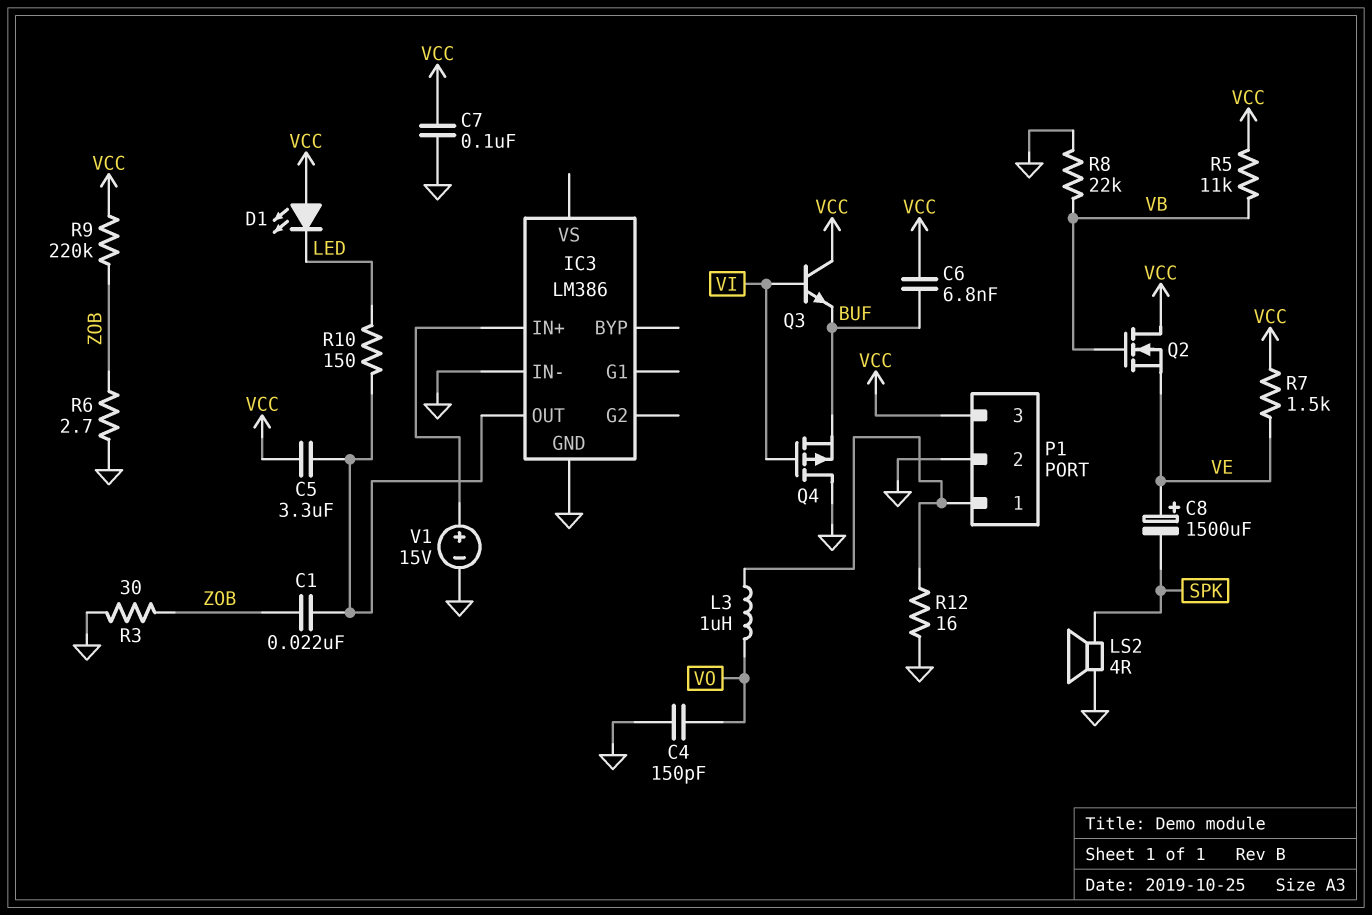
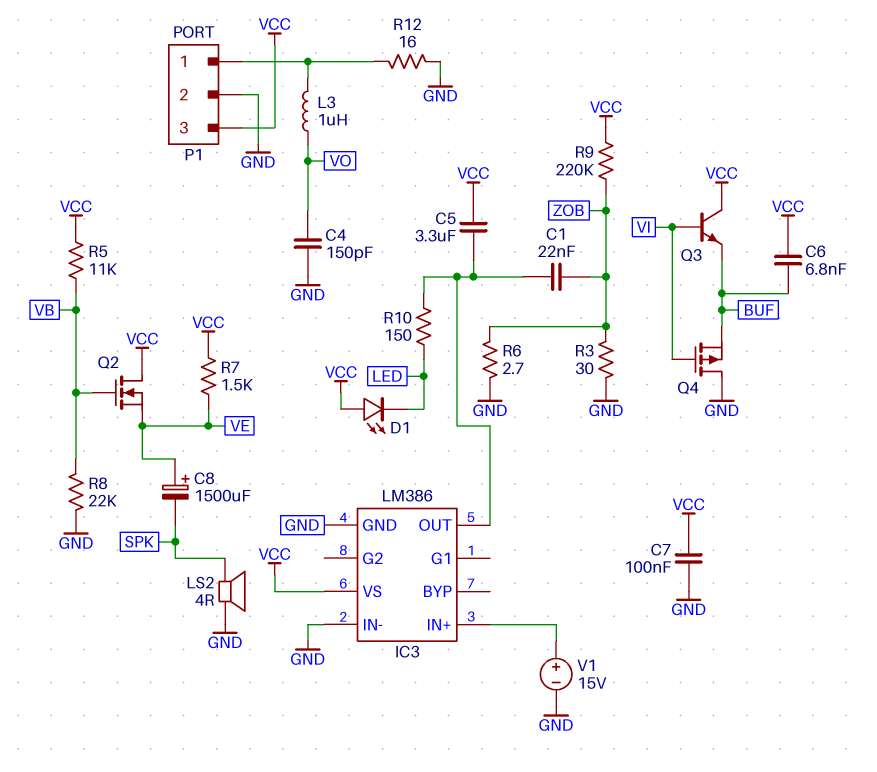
IC3 pin VS: none -> VCC

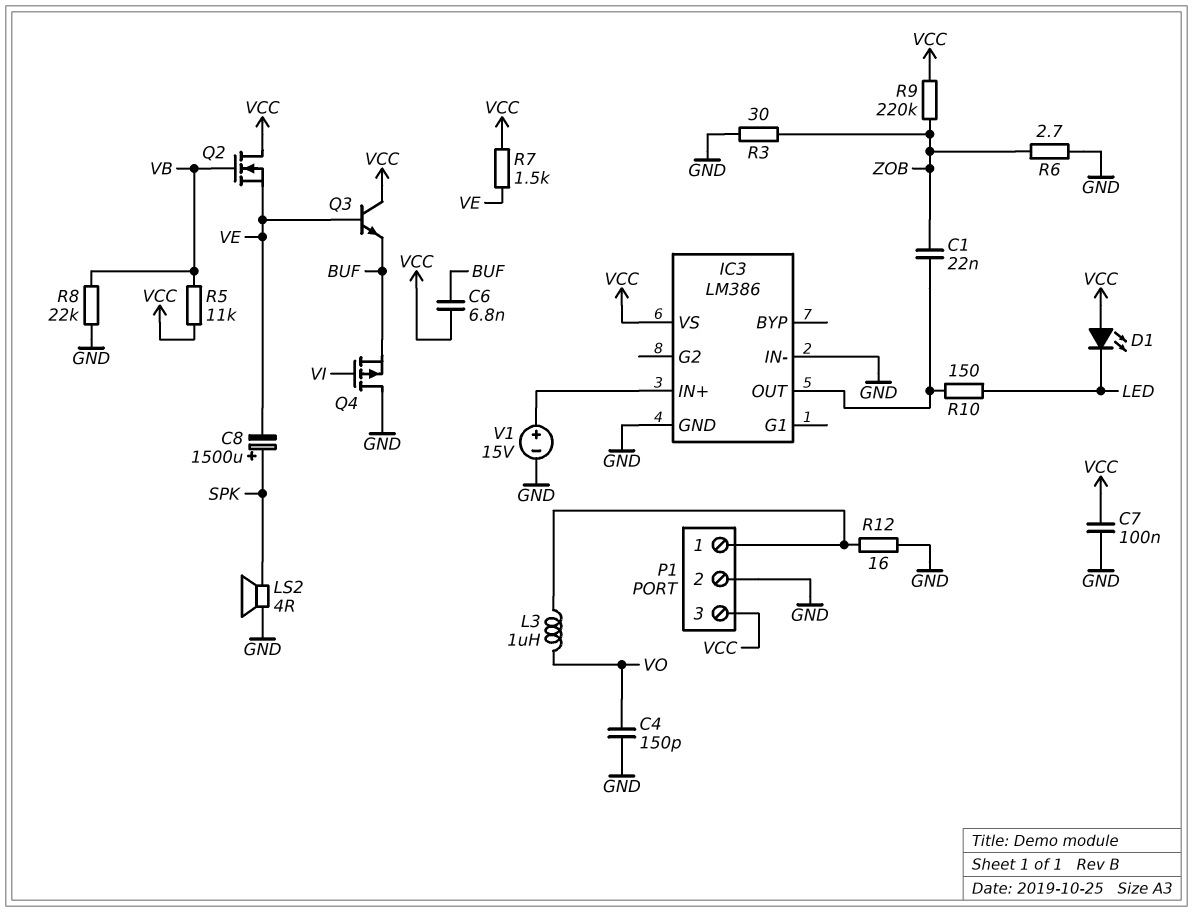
C5: 3.3uF (IC3/OUT, VCC) -> none
C8: 1500uF (plus VE, minus SPK) -> 1500uF (plus SPK, minus VE)
Q3: NPN (B VI, C VCC, E BUF) -> NPN (B VE, C VCC, E BUF)

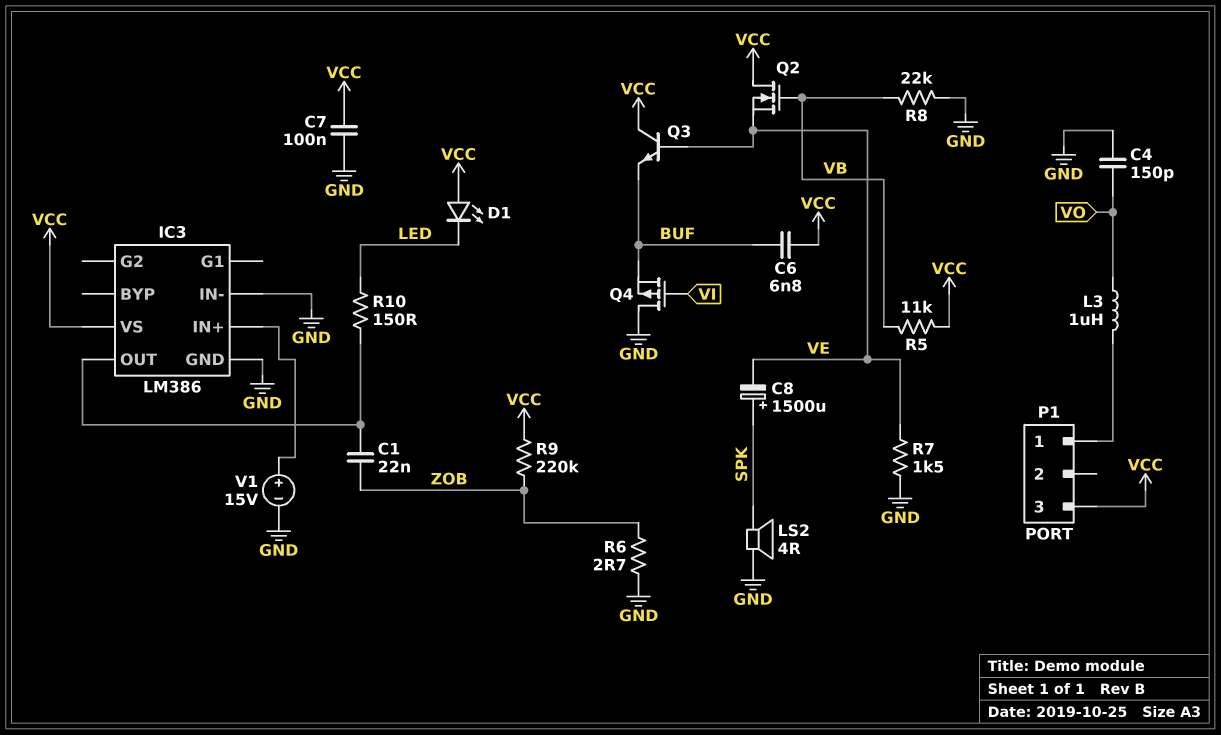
P1 pin 2: GND -> none
R3: 30 (GND, ZOB) -> none
R7: 1.5k (VCC, VE) -> 1.5k (GND, VE)
R12: 16 (GND, P1/1) -> none

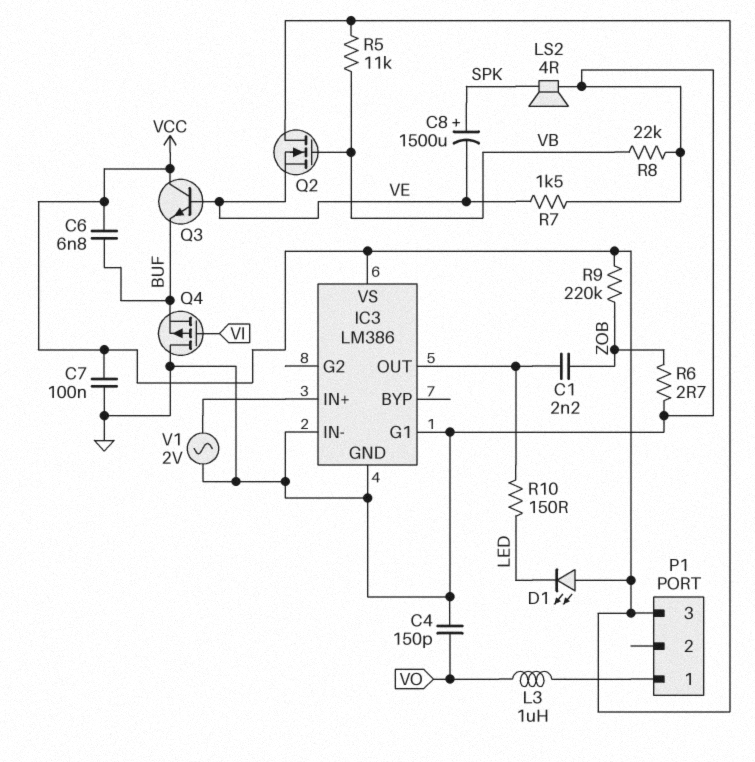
C1: 22nF (IC3/OUT, ZOB) -> 2.2nF (IC3/OUT, ZOB)
IC3 pin G1: none -> GND
V1: 15V (plus IC3/IN+, minus GND) -> AC 2V (GND, IC3/IN+)

